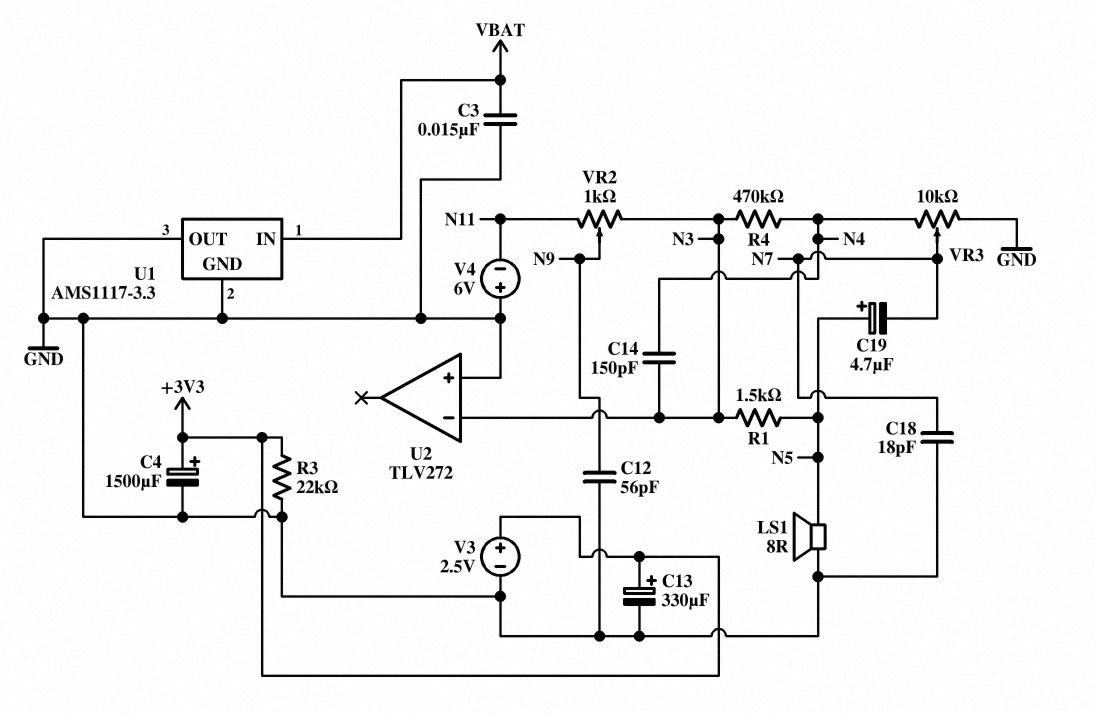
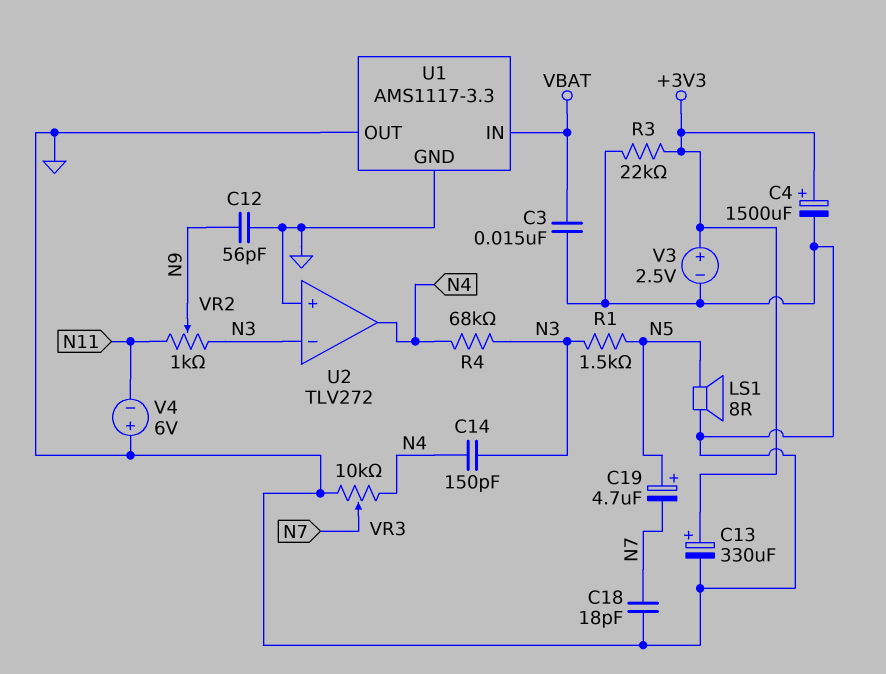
R4: 470k (N3, N4) -> 68k (N3, N4)
U2 pin out: none -> N4

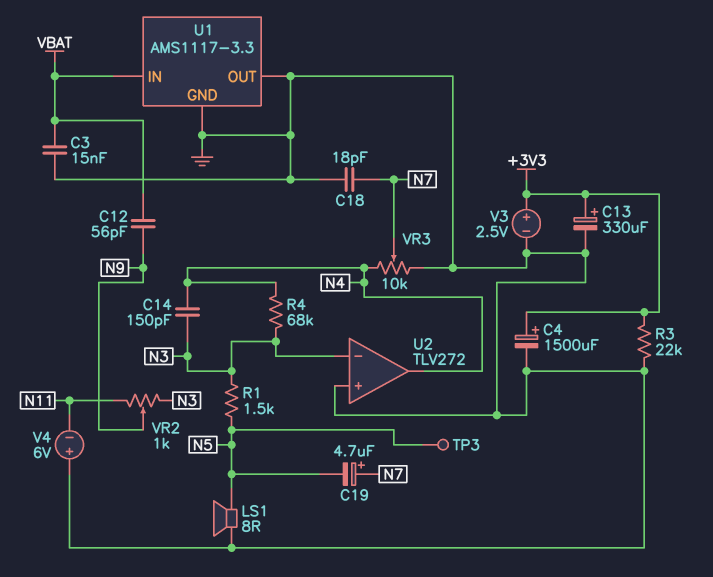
C12: 56pF (GND, N9) -> 56pF (N9, VBAT)
C19: 4.7uF (plus N5, minus N7) -> 4.7uF (plus N7, minus N5)
TP3: none -> test point (N5)

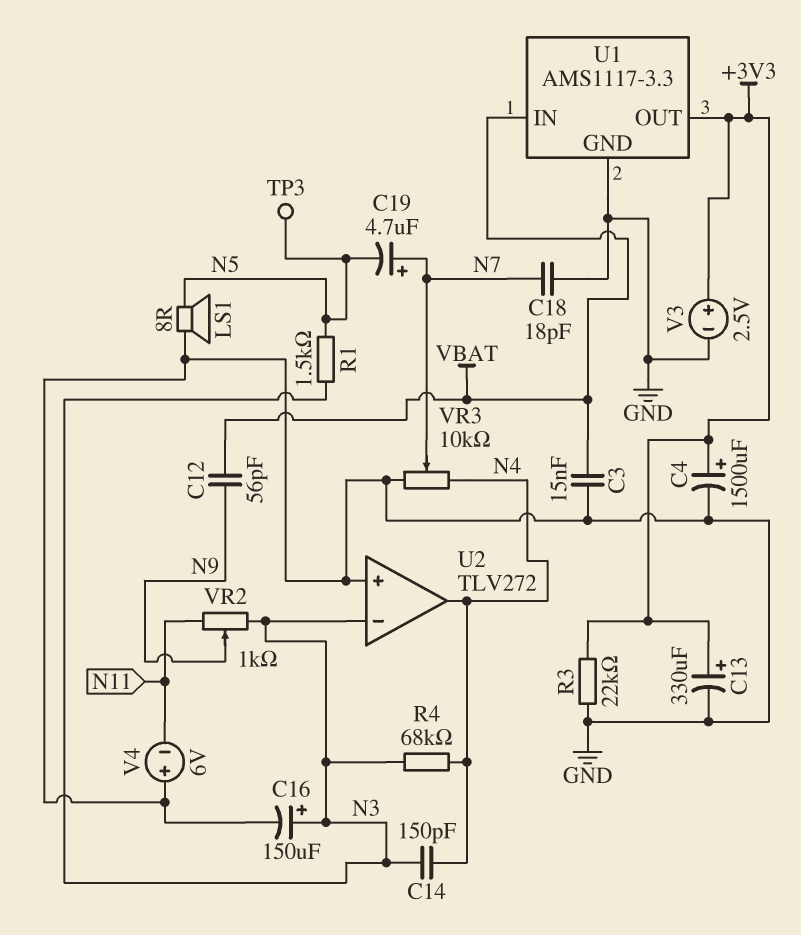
C16: none -> 150uF (plus N3, minus GND)
U1 pin OUT: GND -> +3V3

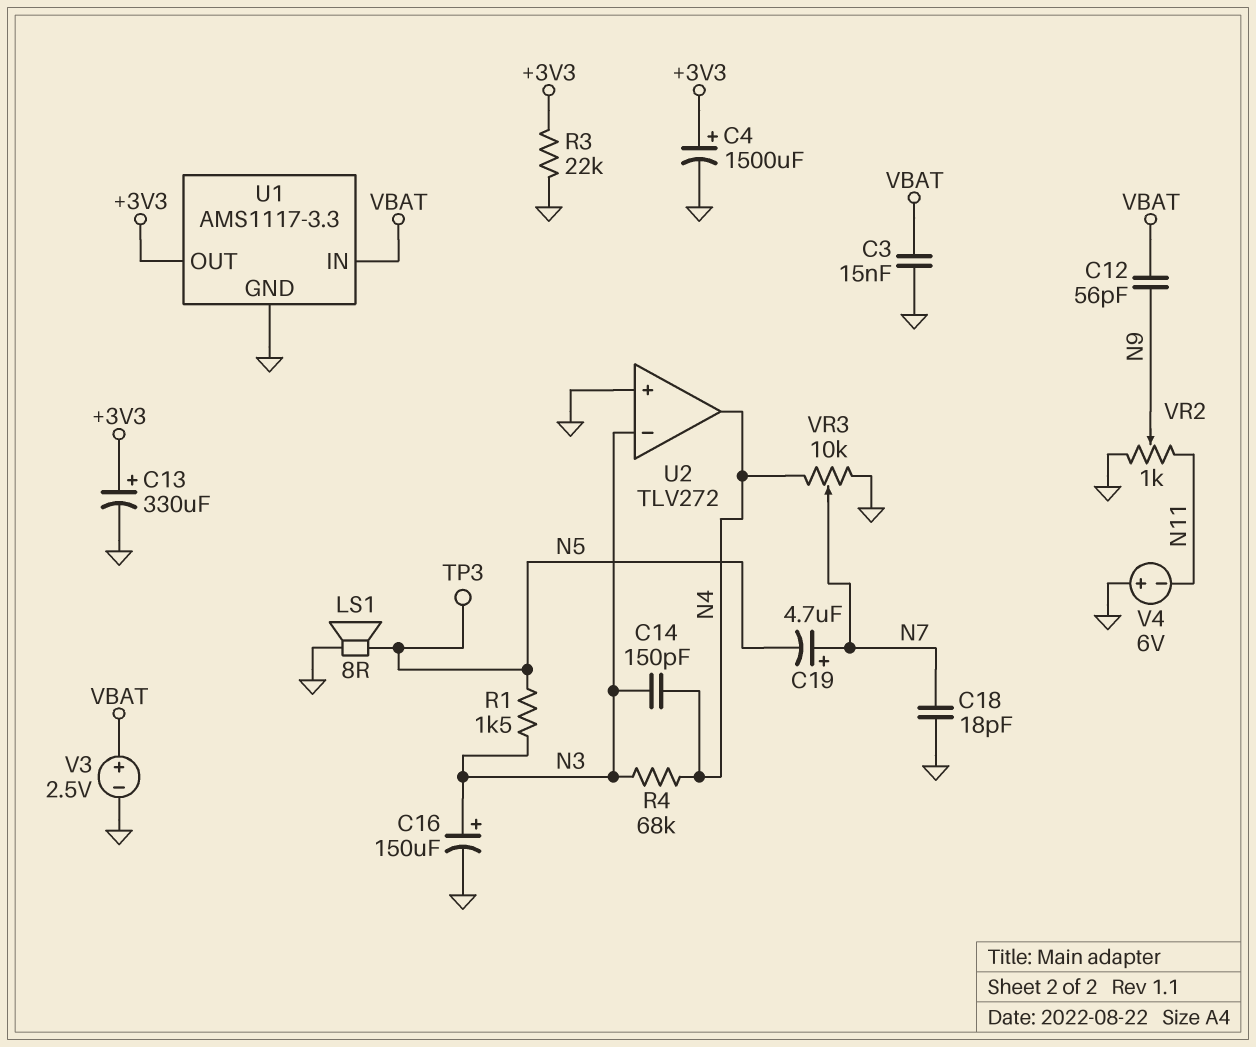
V3: 2.5V (plus +3V3, minus GND) -> 2.5V (plus VBAT, minus GND)
VR2: 1k (N3, N11, wiper N9) -> 1k (GND, N11, wiper N9)

